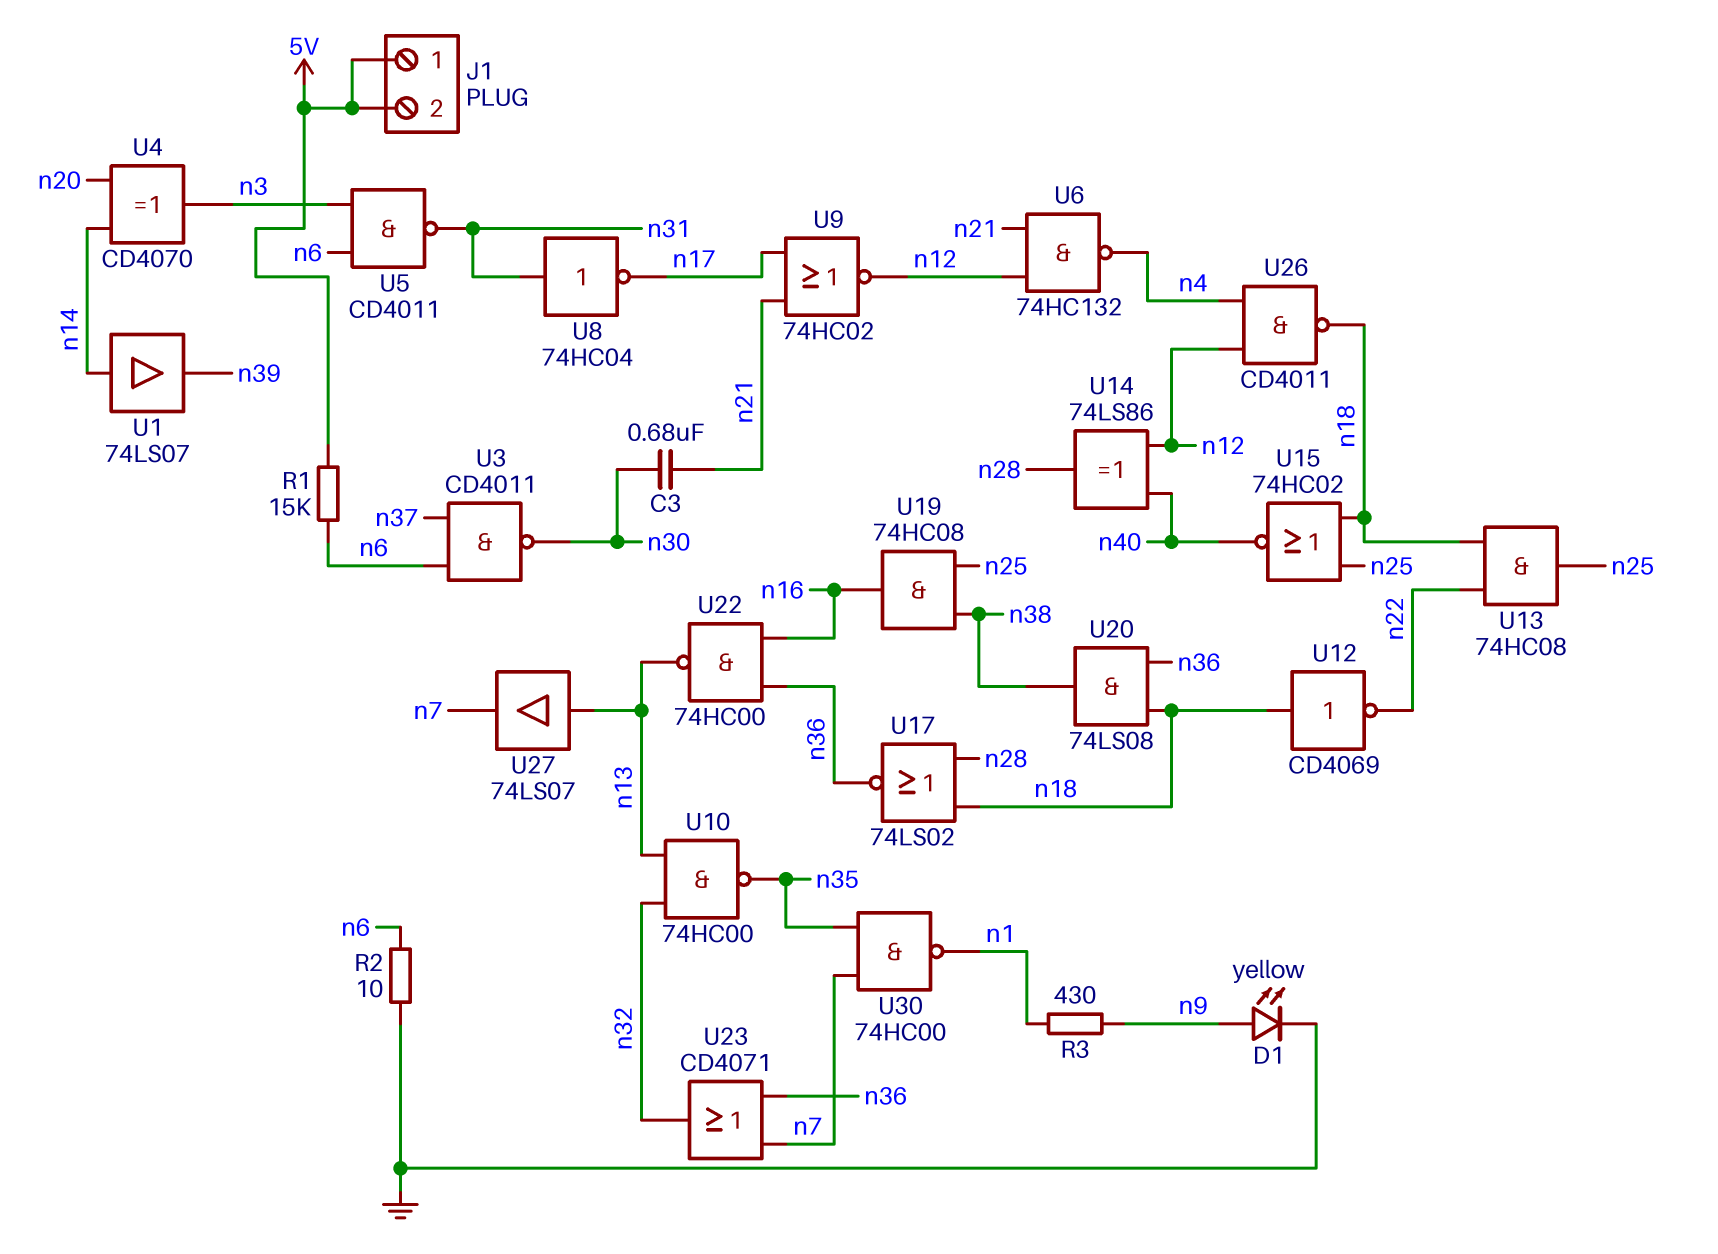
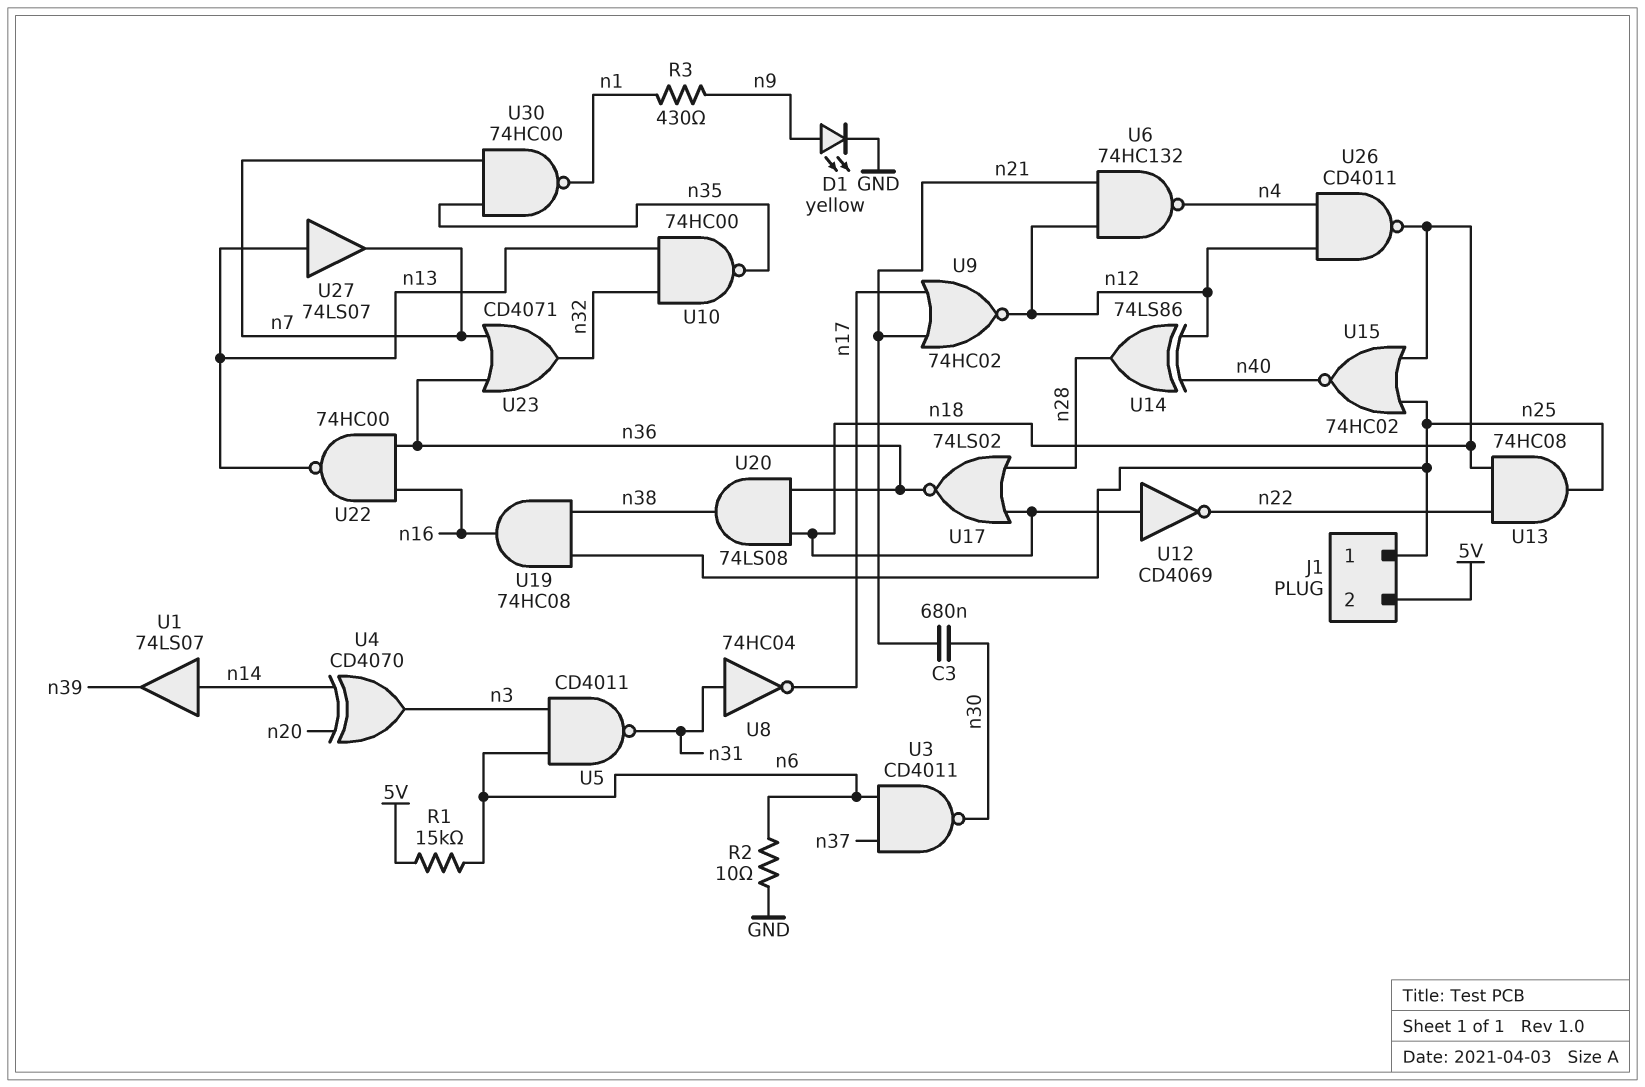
J1 pin 1: 5V -> n25

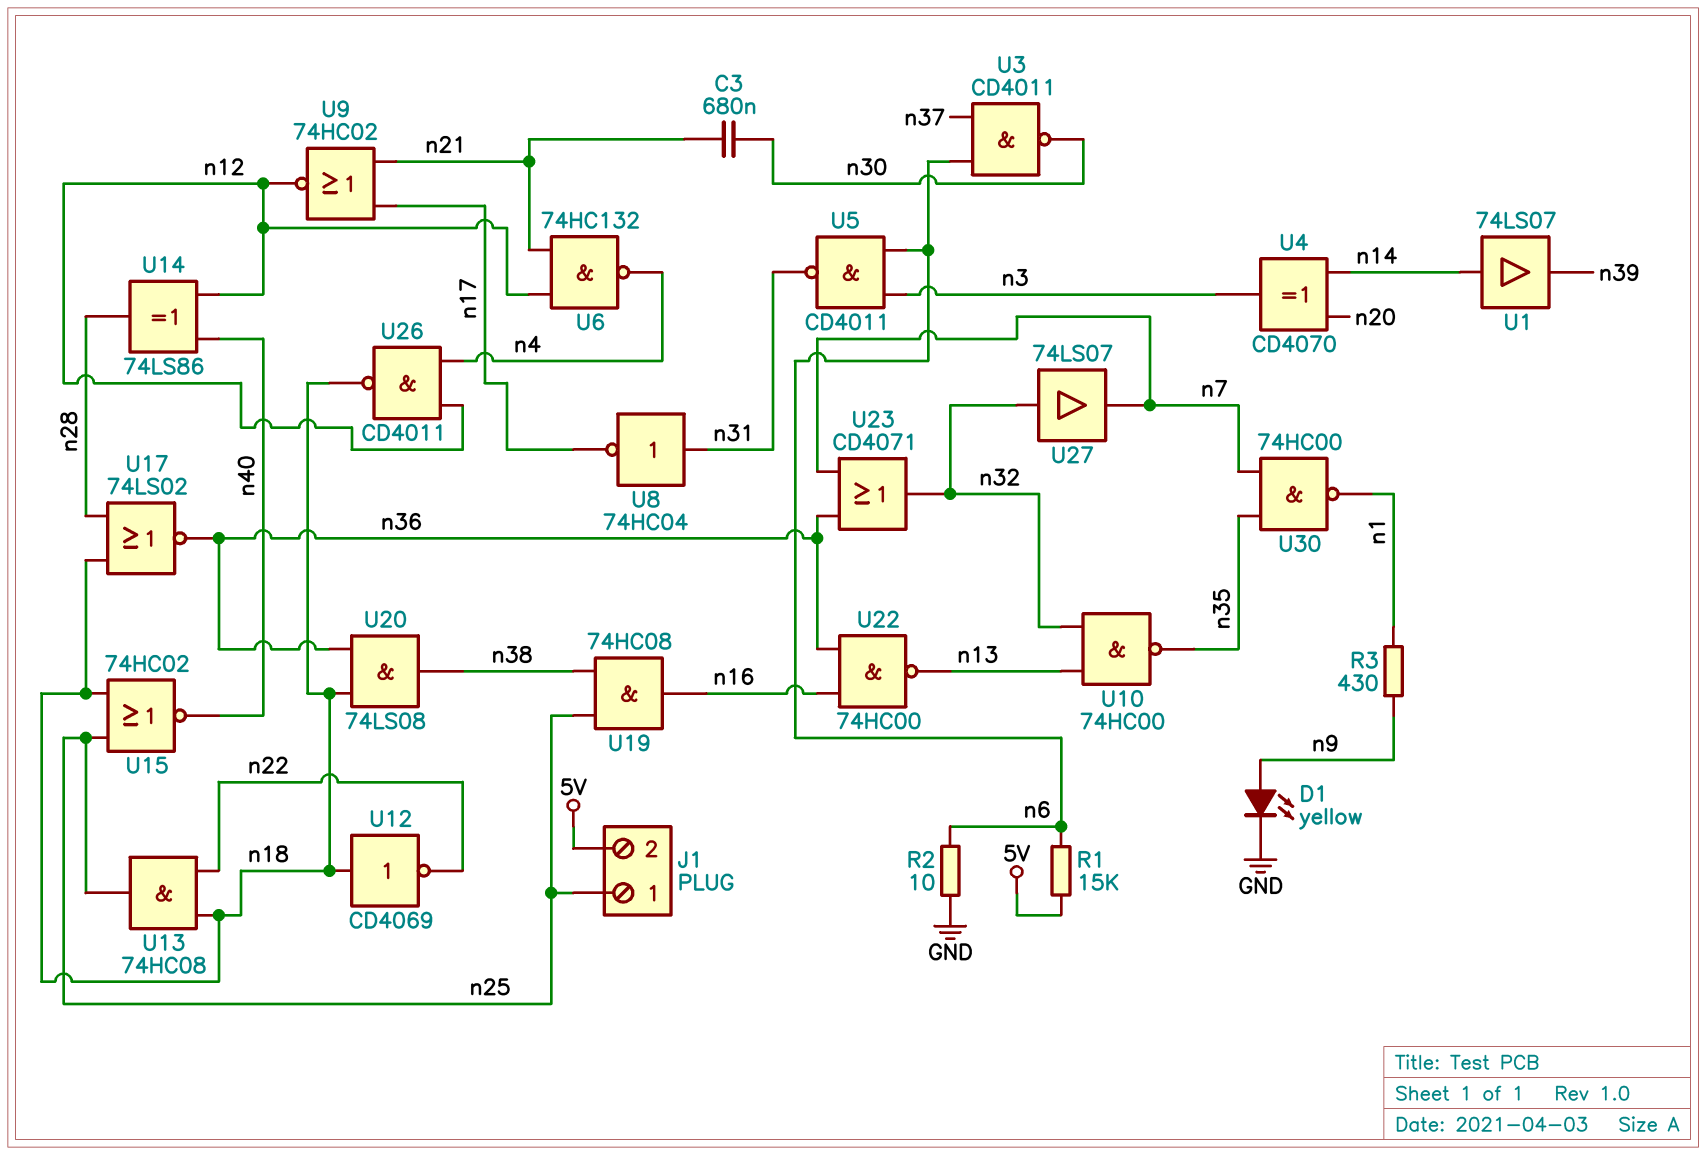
U27: buffer 74LS07 (in n13, out n7) -> buffer 74LS07 (in n32, out n7)

